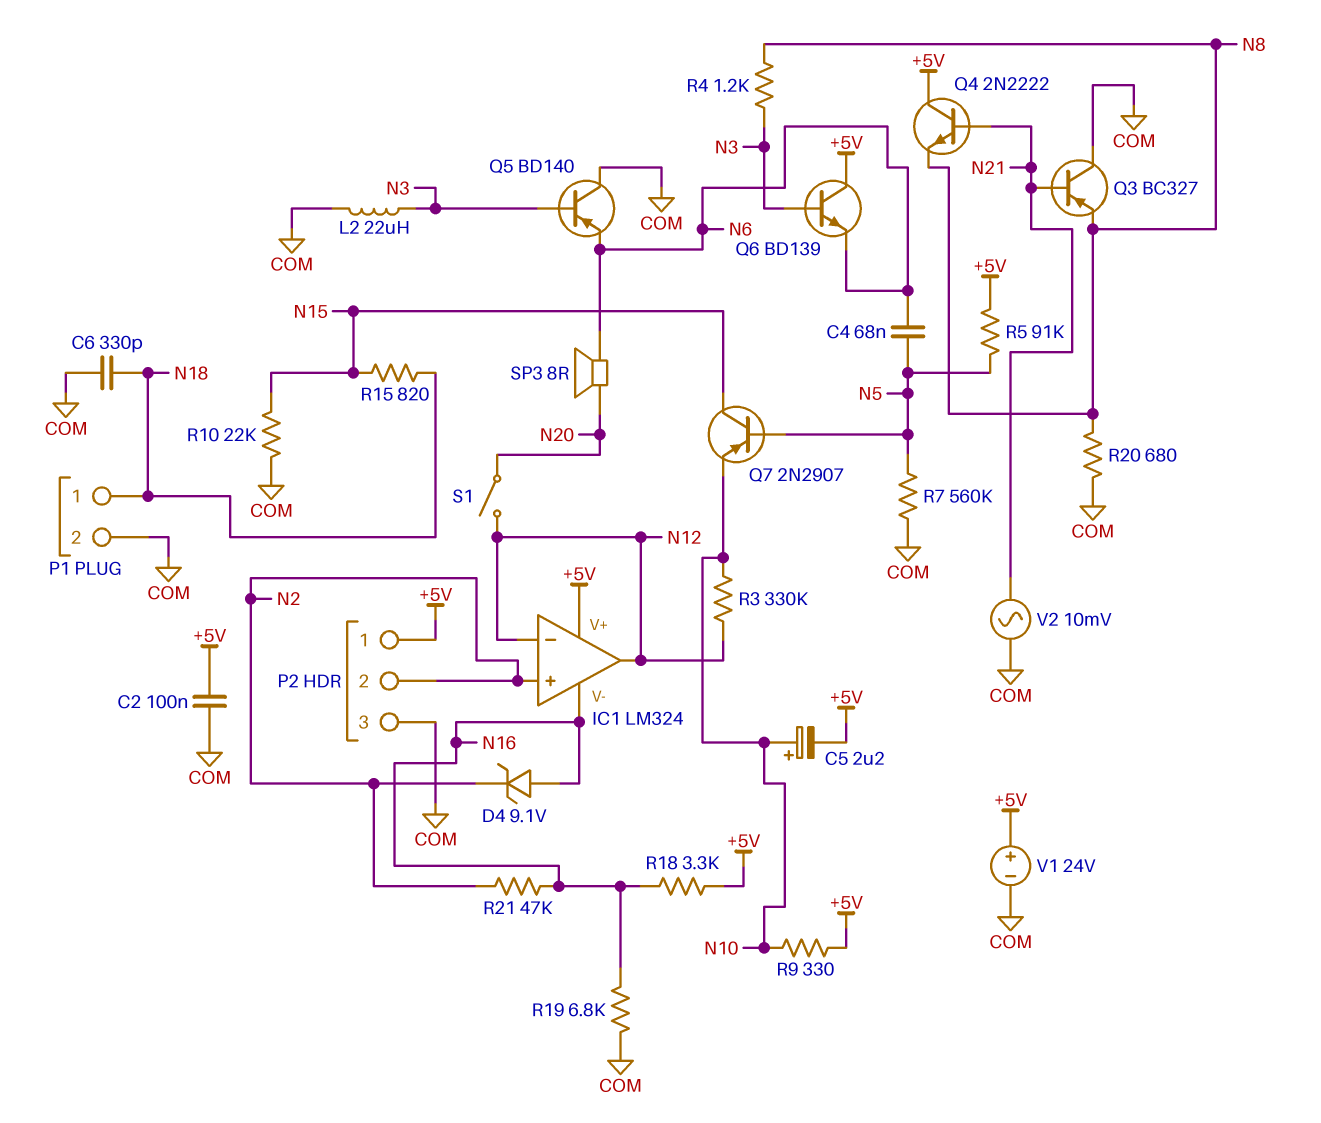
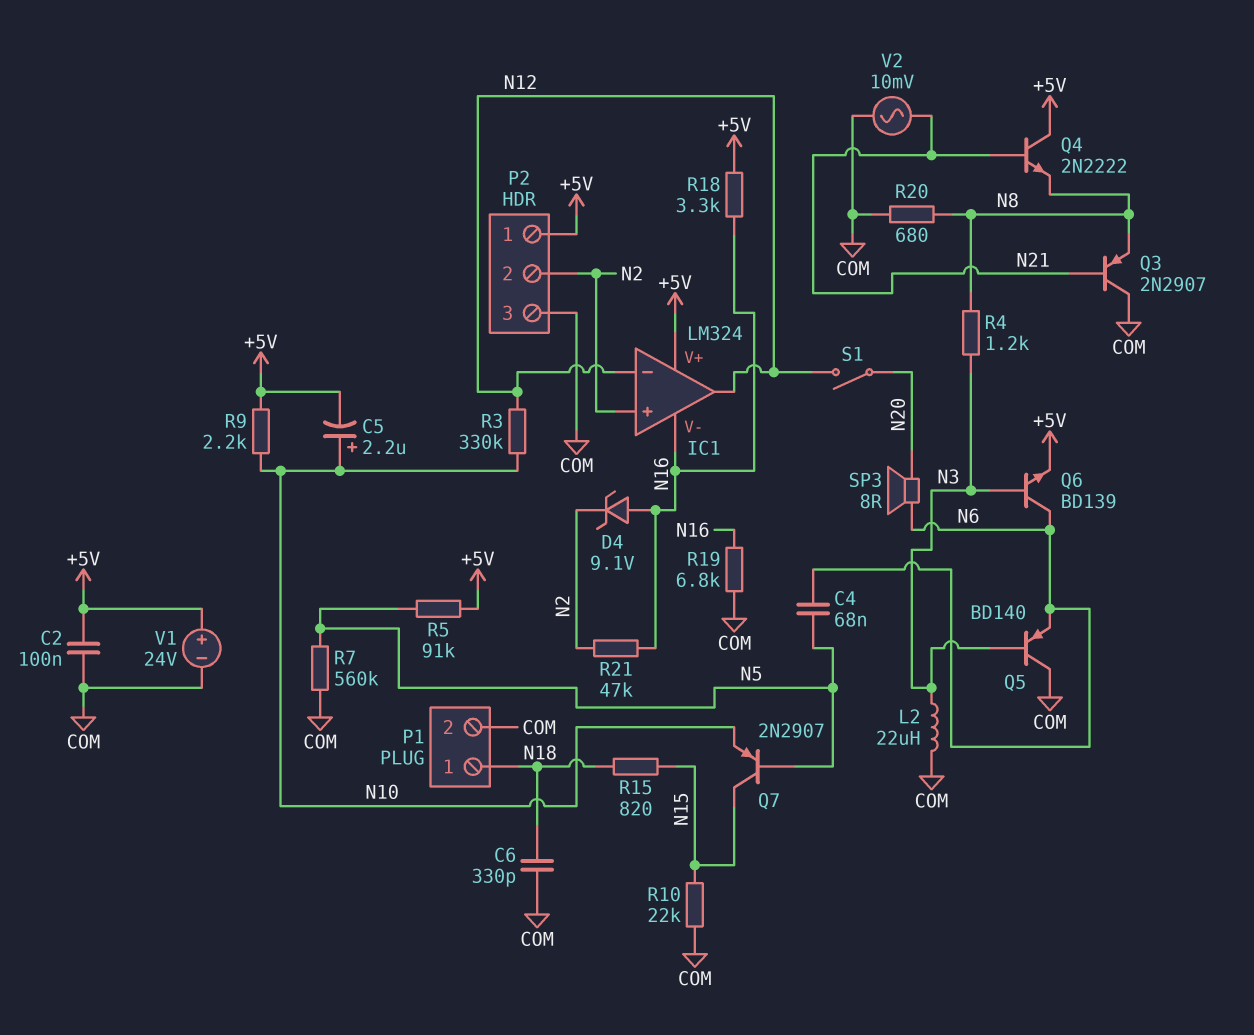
Q3: PNP BC327 (B N21, C COM, E N8) -> PNP 2N2907 (B N21, C COM, E N8)
Q6: NPN BD139 (B N3, C +5V, E N6) -> NPN BD139 (B N3, C N6, E +5V)
R9: 330 (+5V, N10) -> 2.2k (+5V, N10)

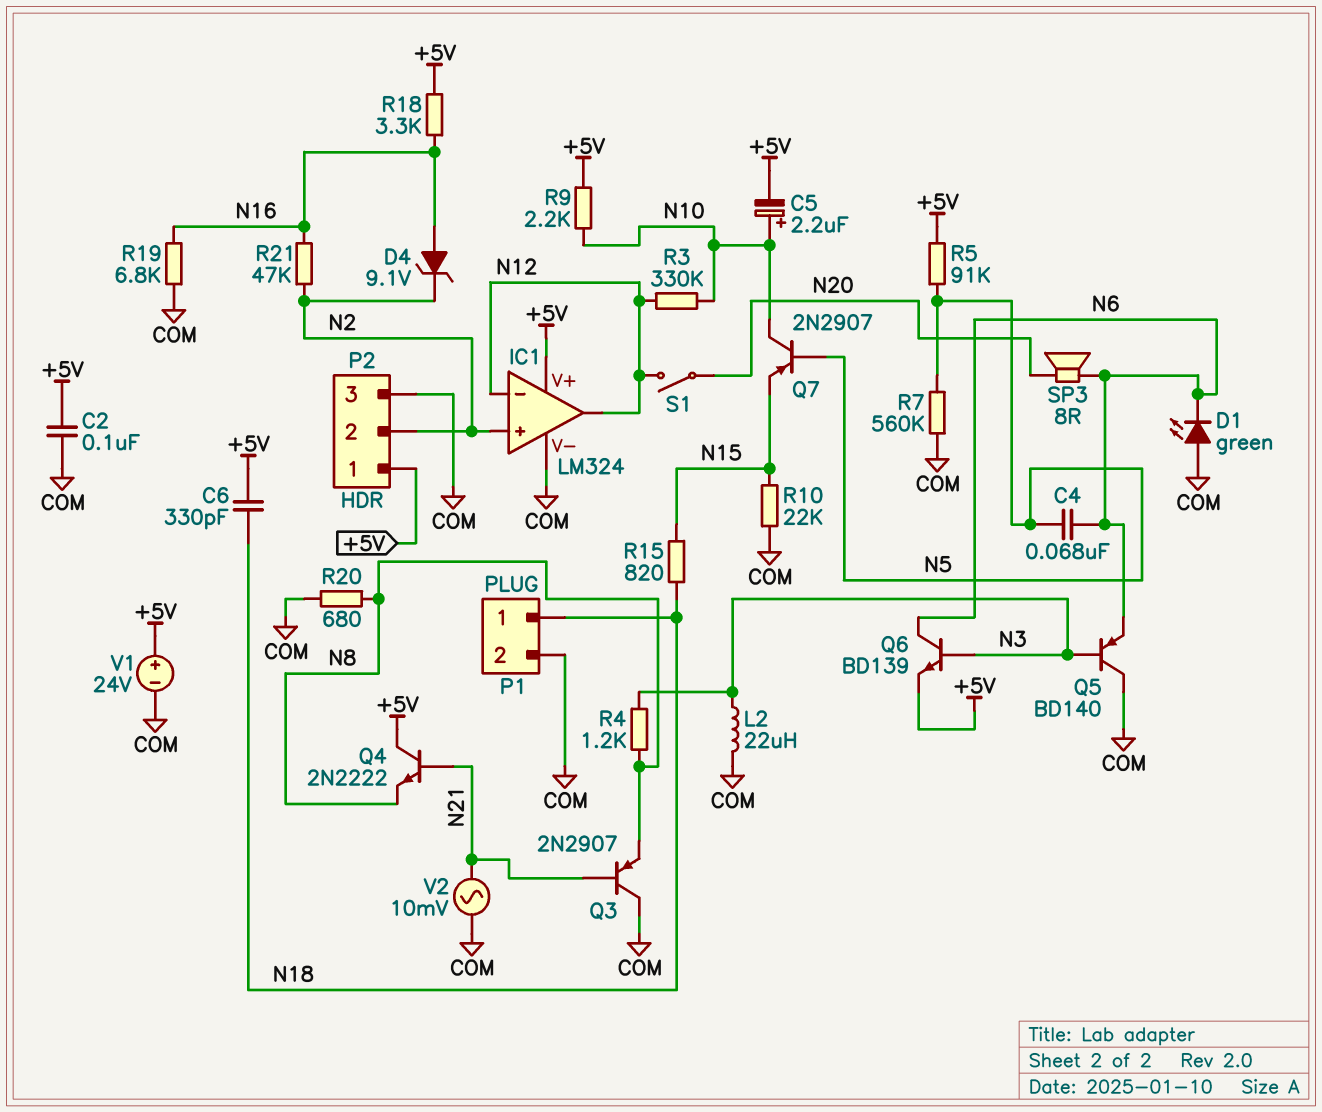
C6: 330pF (COM, N18) -> 330pF (+5V, N18)
D1: none -> LED green (A COM, K N6)
IC1 pin V-: N16 -> COM
Q7: PNP 2N2907 (B N5, C N15, E N10) -> PNP 2N2907 (B N5, C N10, E N15)

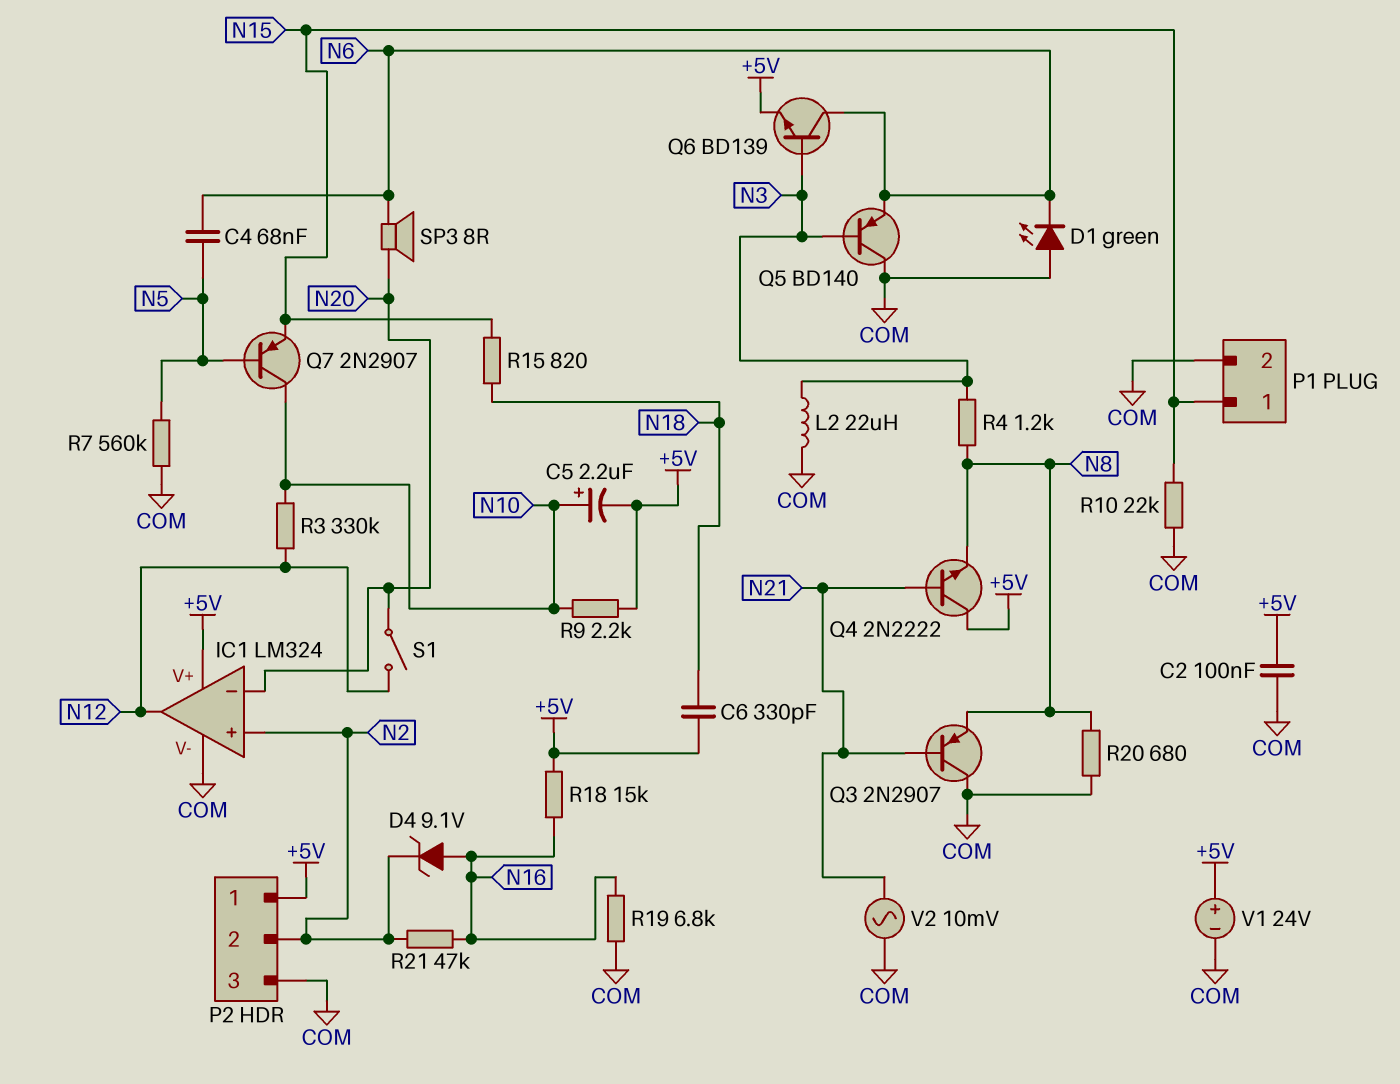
IC1 pin in-: N12 -> N20
P1 pin 1: N18 -> N15
R5: 91k (+5V, N5) -> none
R18: 3.3k (+5V, N16) -> 15k (+5V, N16)

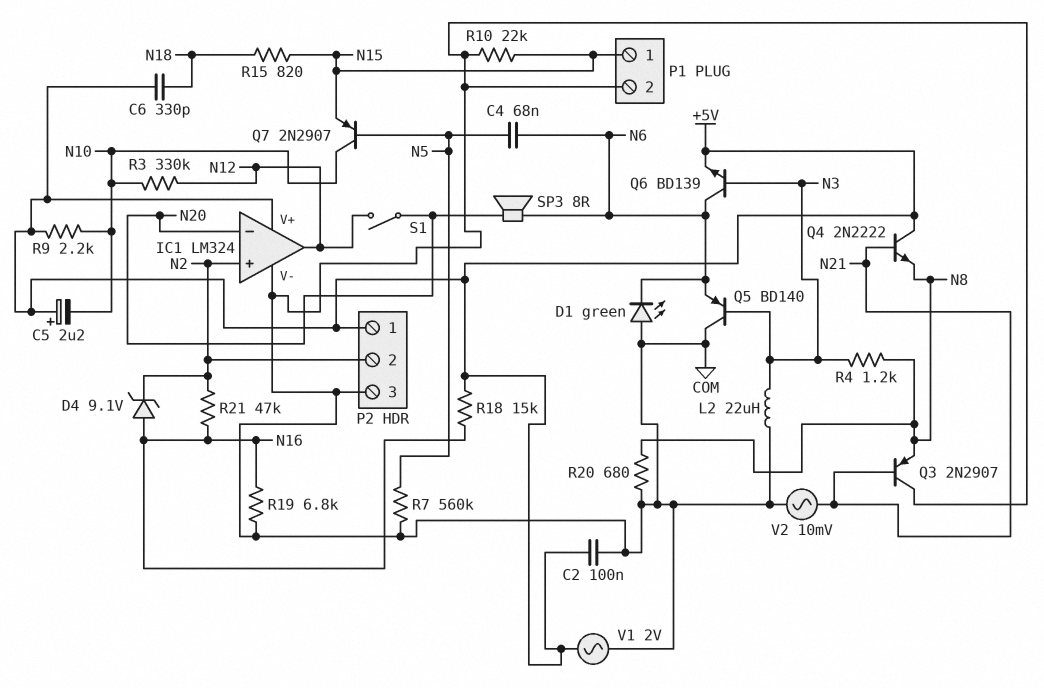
C5: 2.2uF (plus N10, minus +5V) -> 2.2uF (plus +5V, minus N10)
V1: 24V (plus +5V, minus COM) -> AC 2V (+5V, COM)

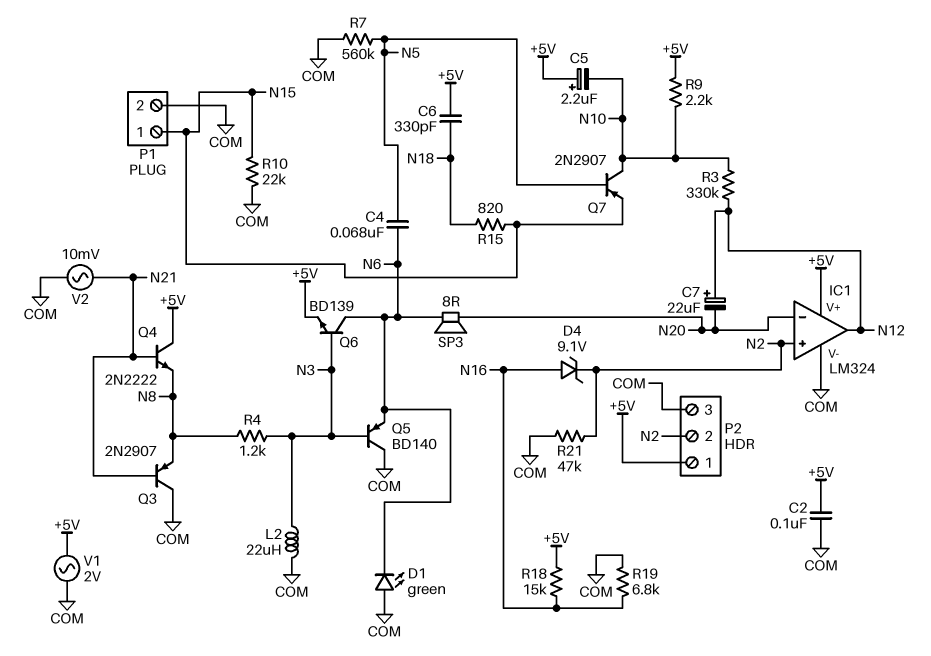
C7: none -> 22uF (plus N12, minus N20)
R20: 680 (COM, N8) -> none
R21: 47k (N2, N16) -> 47k (COM, N2)
S1: switch (N12, N20) -> none

